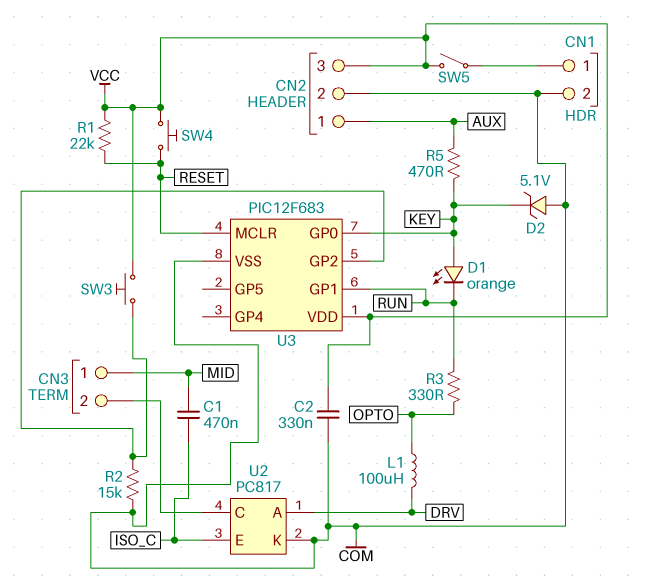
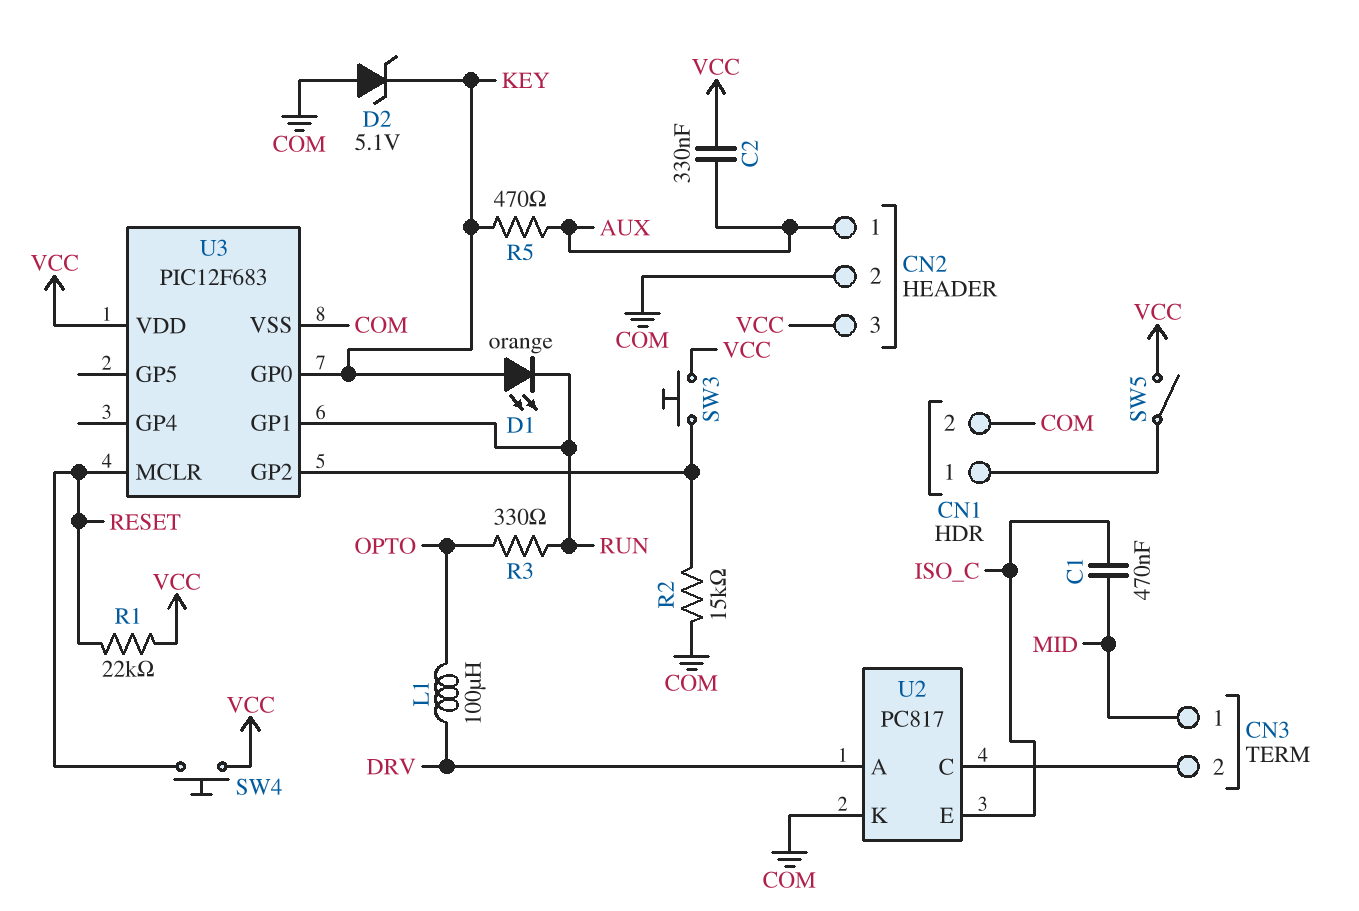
C2: 330nF (COM, VCC) -> 330nF (AUX, VCC)

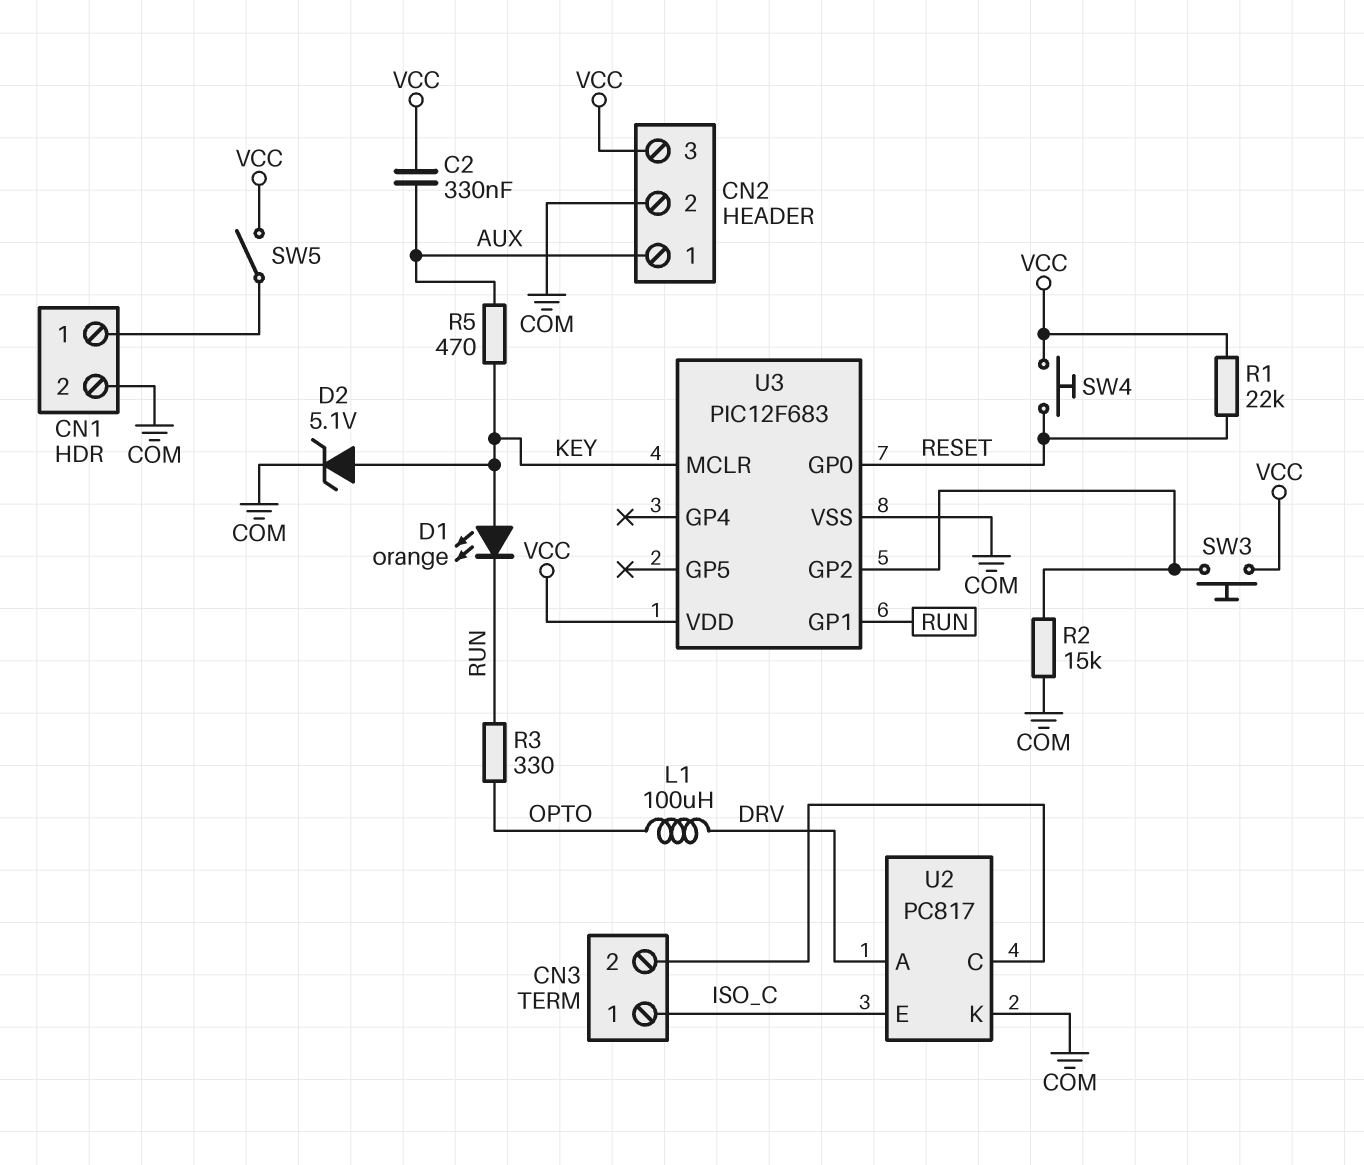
C1: 470nF (ISO_C, MID) -> none
CN3 pin 1: MID -> ISO_C
D2: zener 5.1V (A COM, K KEY) -> zener 5.1V (A KEY, K COM)
U3 pin GP0: KEY -> RESET
U3 pin MCLR: RESET -> KEY

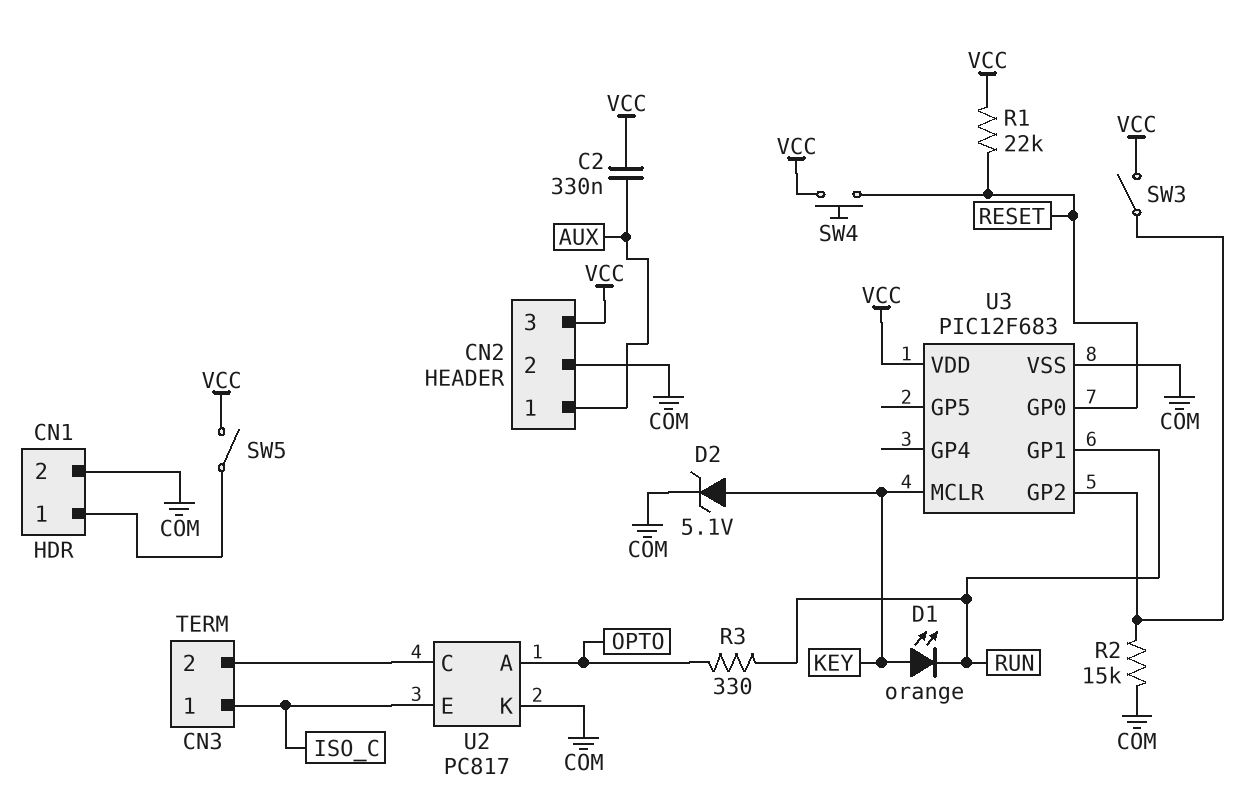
L1: 100uH (DRV, OPTO) -> none
R5: 470 (AUX, KEY) -> none
SW3: button (U3/GP2, VCC) -> switch (U3/GP2, VCC)
U2 pin A: DRV -> OPTO

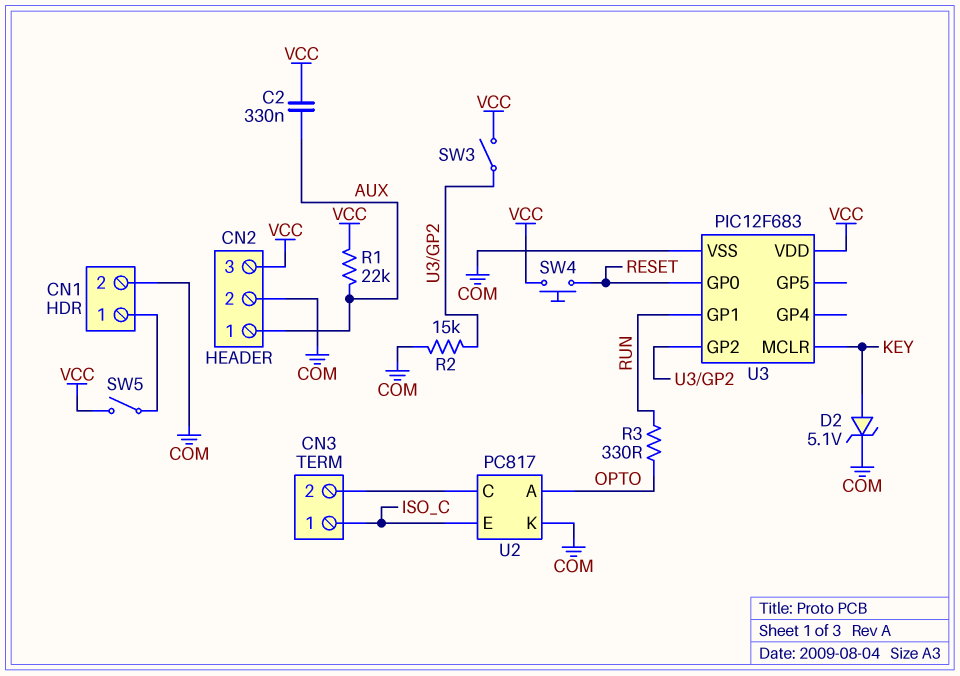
D1: LED orange (A KEY, K RUN) -> none
R1: 22k (RESET, VCC) -> 22k (AUX, VCC)

